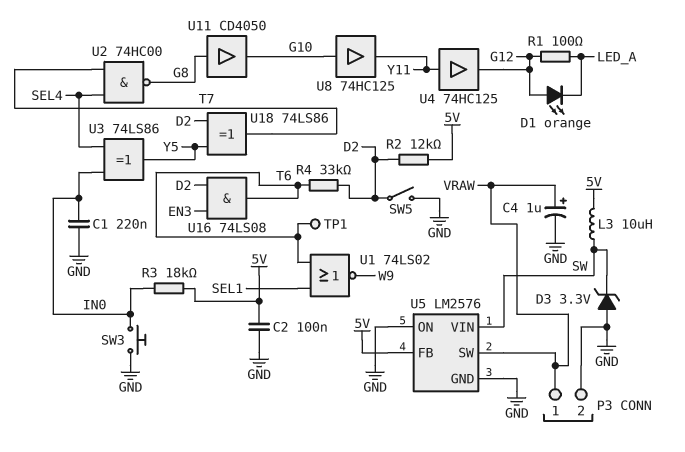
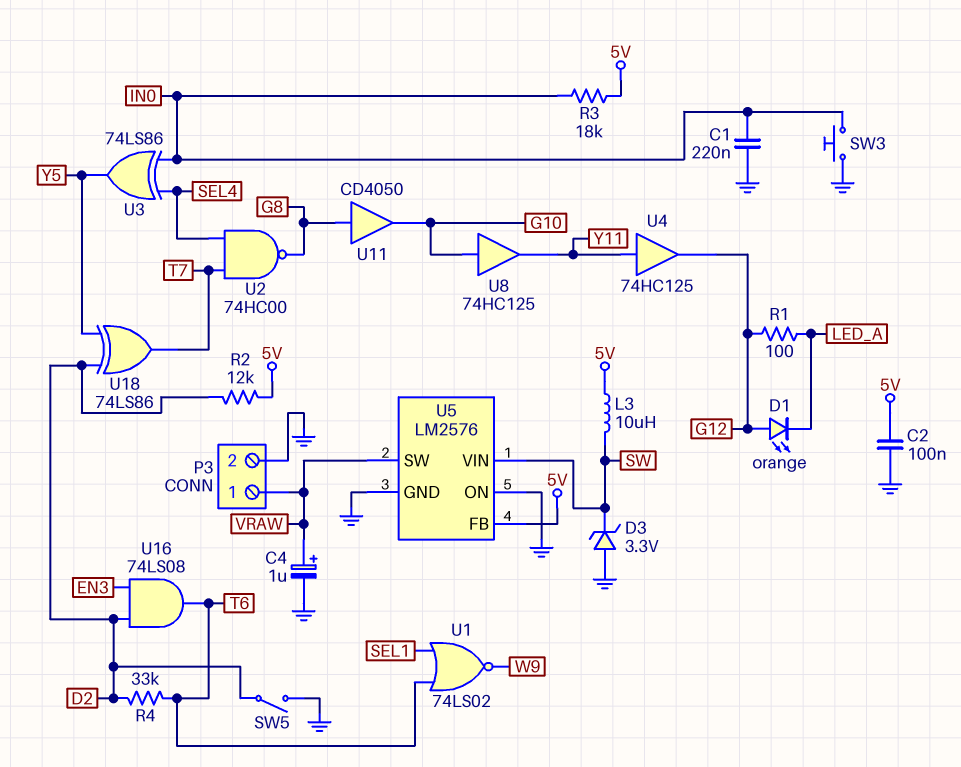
TP1: test point (T6) -> none

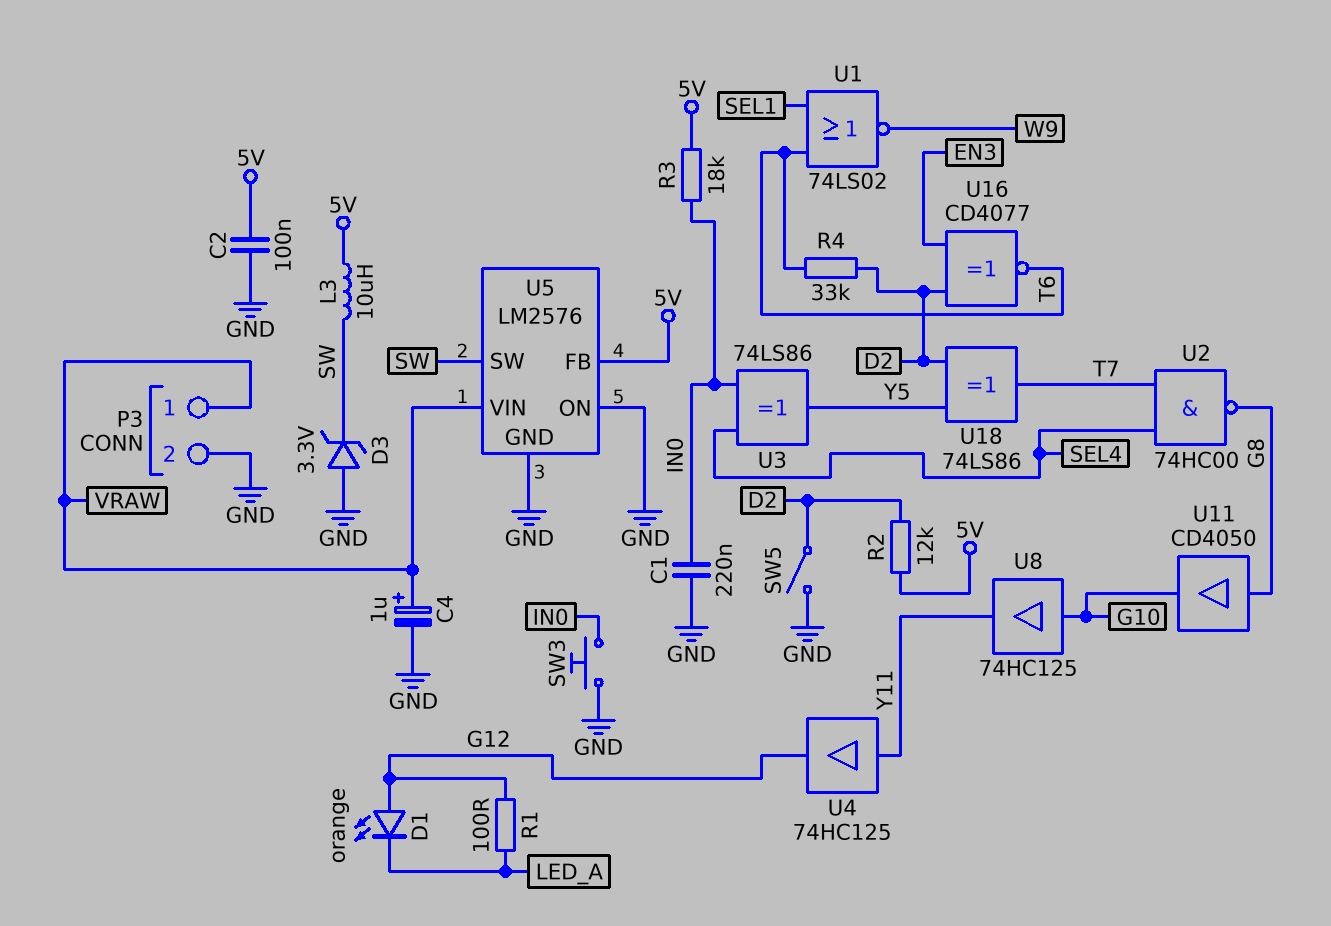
U5 pin SW: VRAW -> SW
U5 pin VIN: SW -> VRAW
U16: AND 74LS08 (in D2, in EN3, out T6) -> XNOR CD4077 (in D2, in EN3, out T6)

